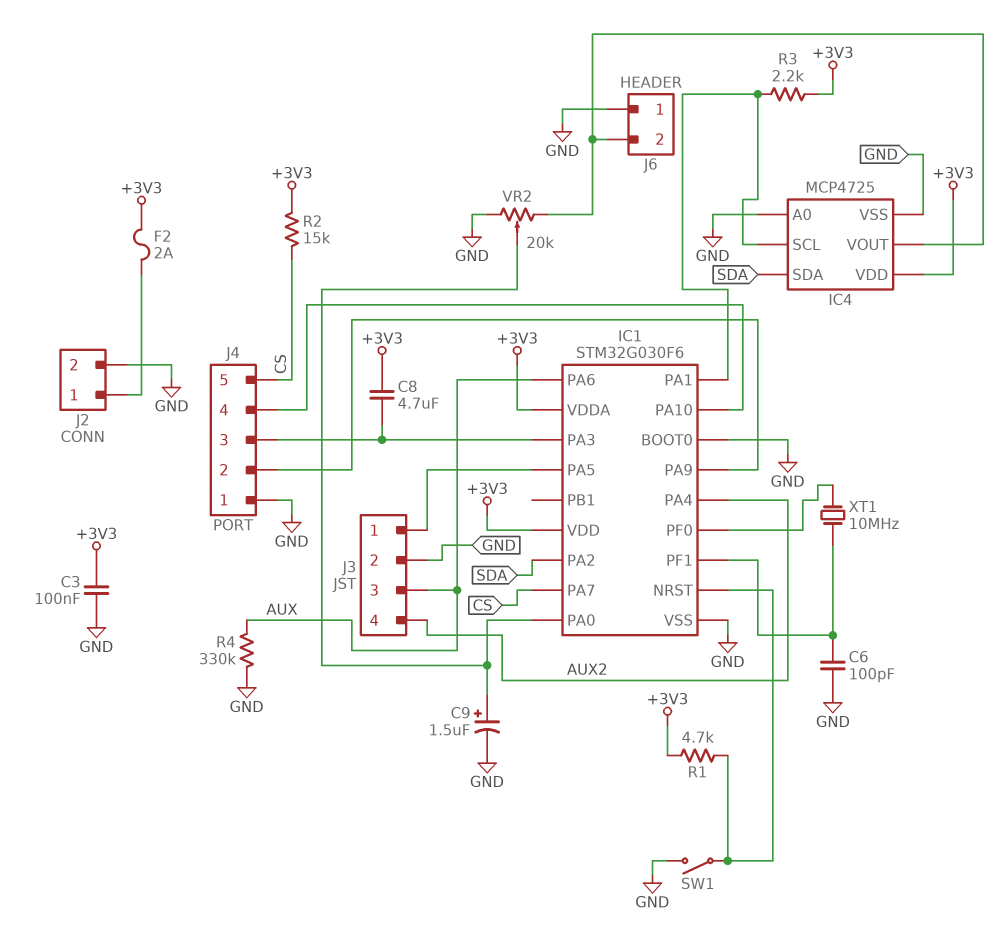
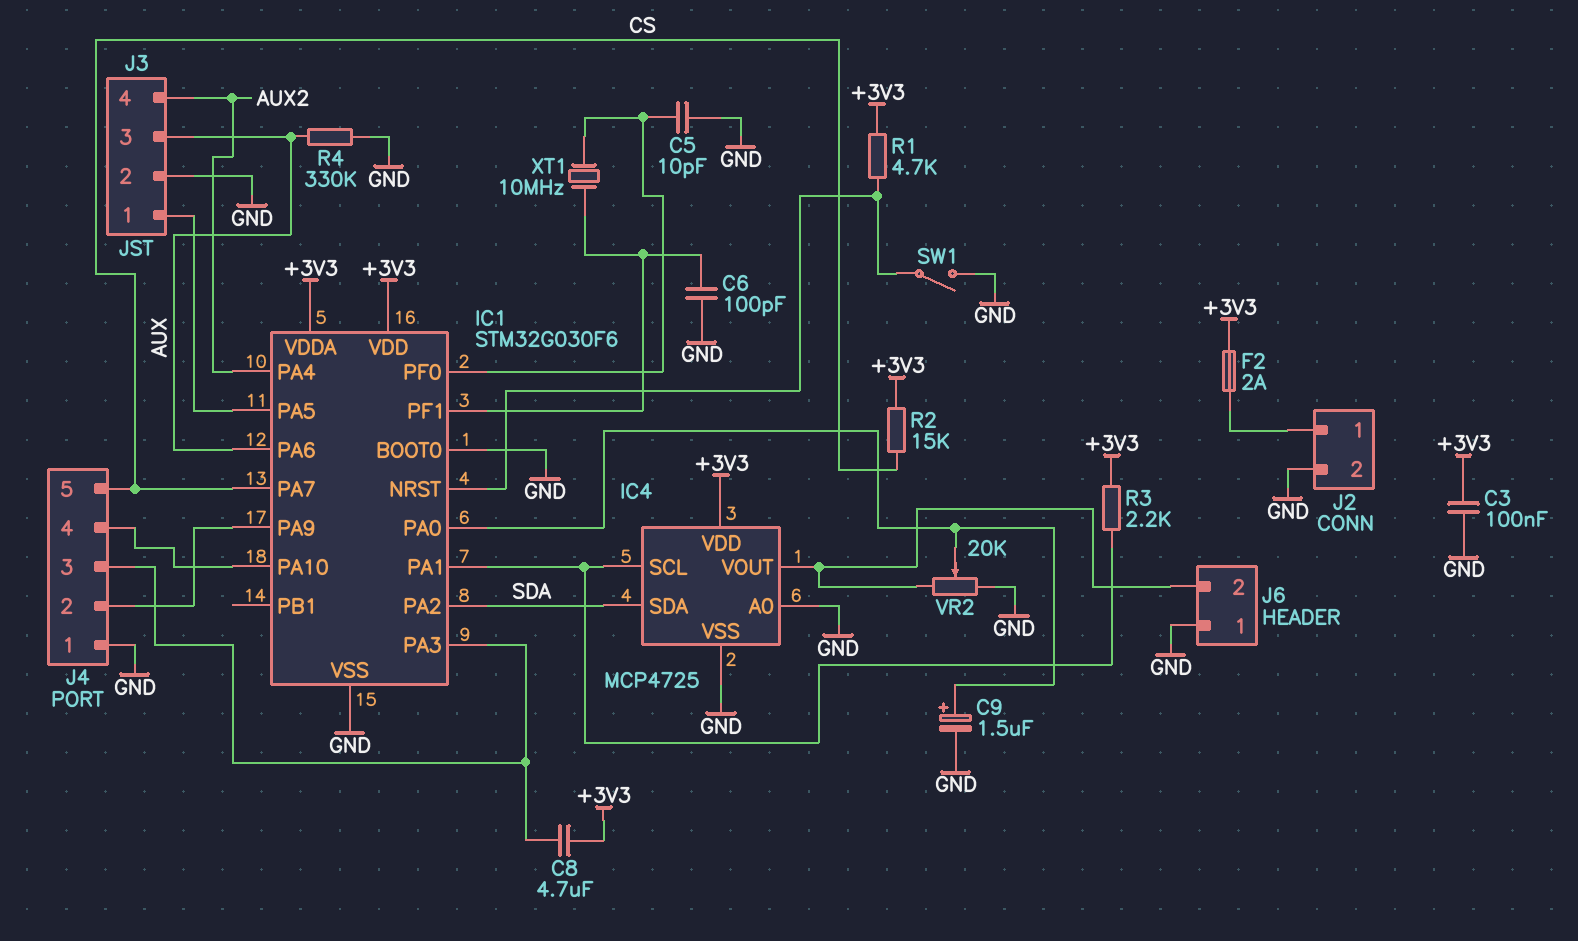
C5: none -> 10pF (GND, IC1/PF0)

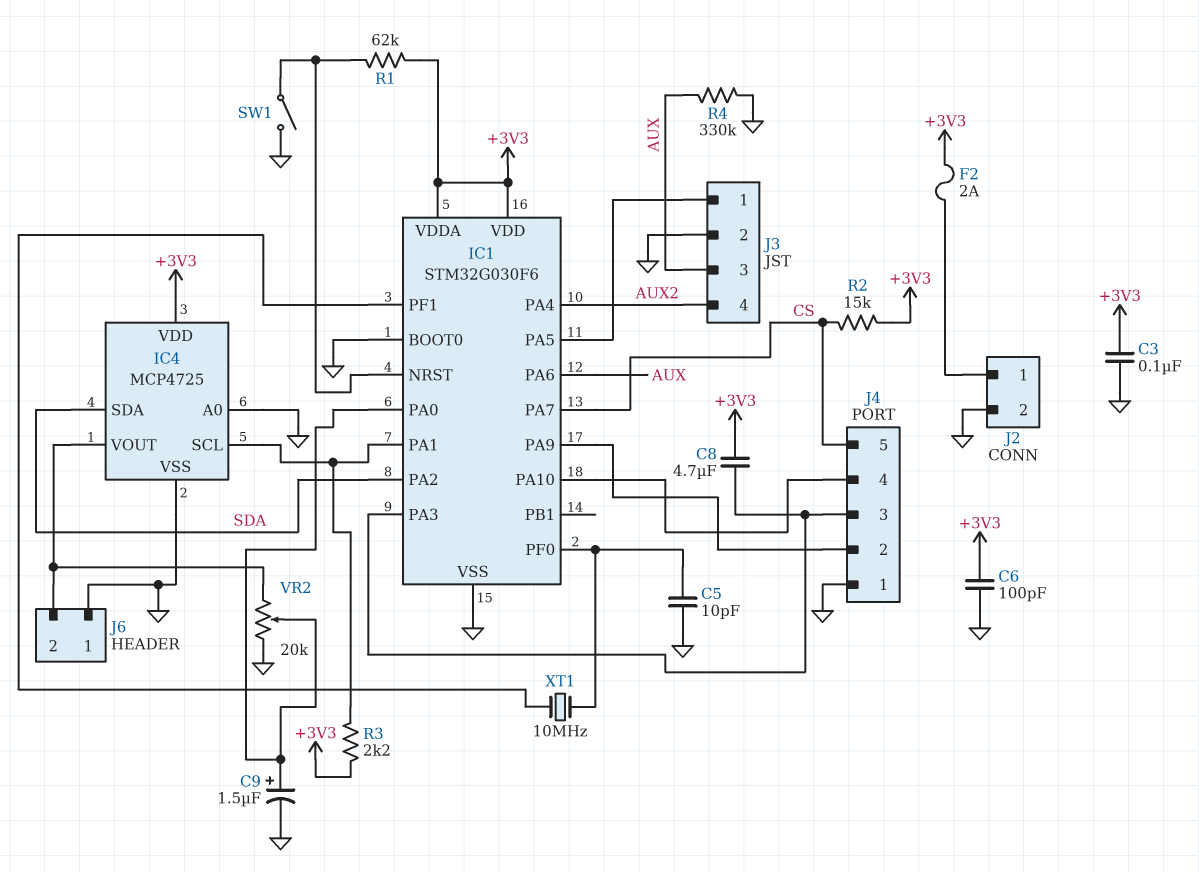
C6: 100pF (GND, IC1/PF1) -> 100pF (+3V3, GND)
R1: 4.7k (+3V3, IC1/NRST) -> 62k (+3V3, IC1/NRST)

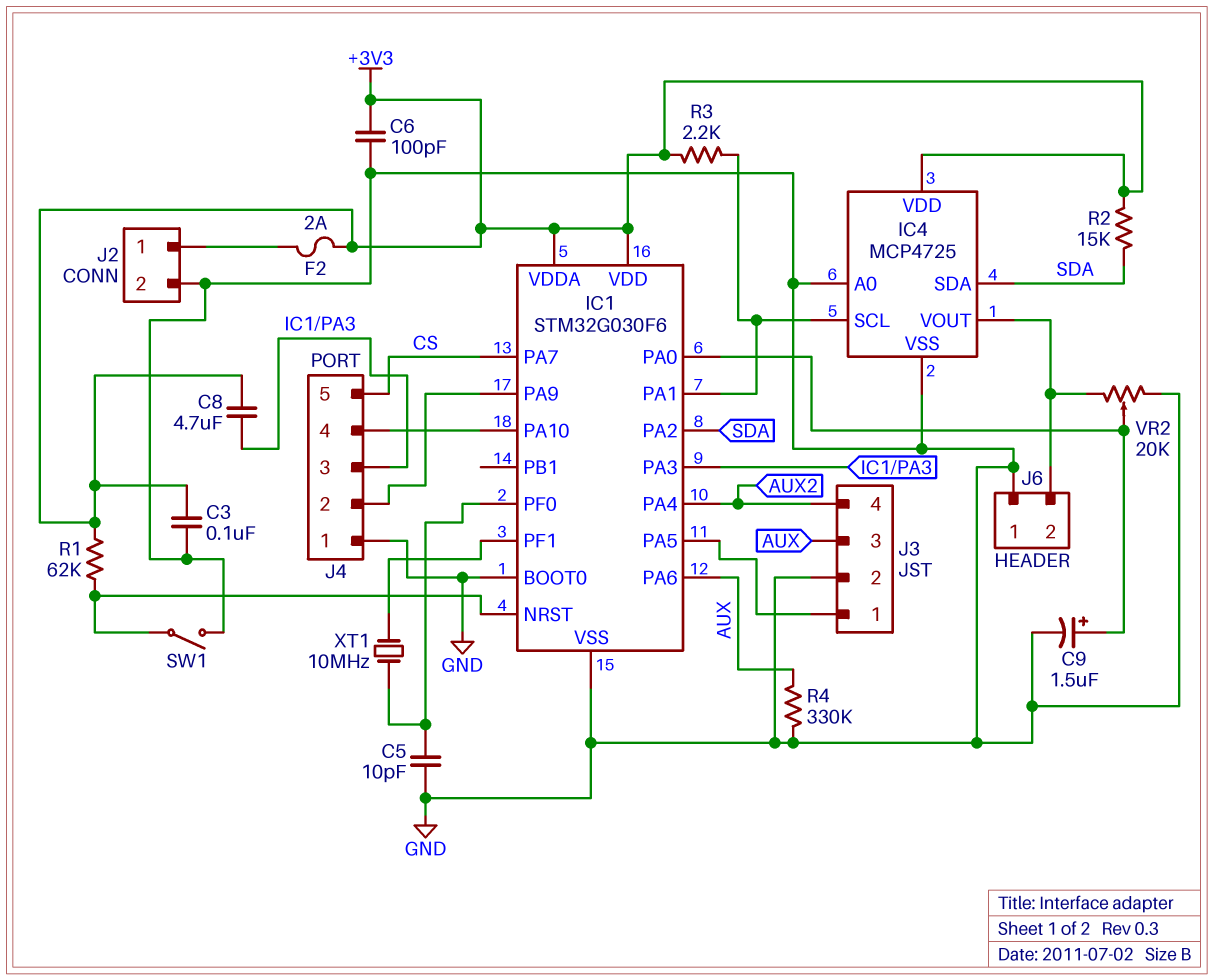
R2: 15k (+3V3, CS) -> 15k (+3V3, SDA)

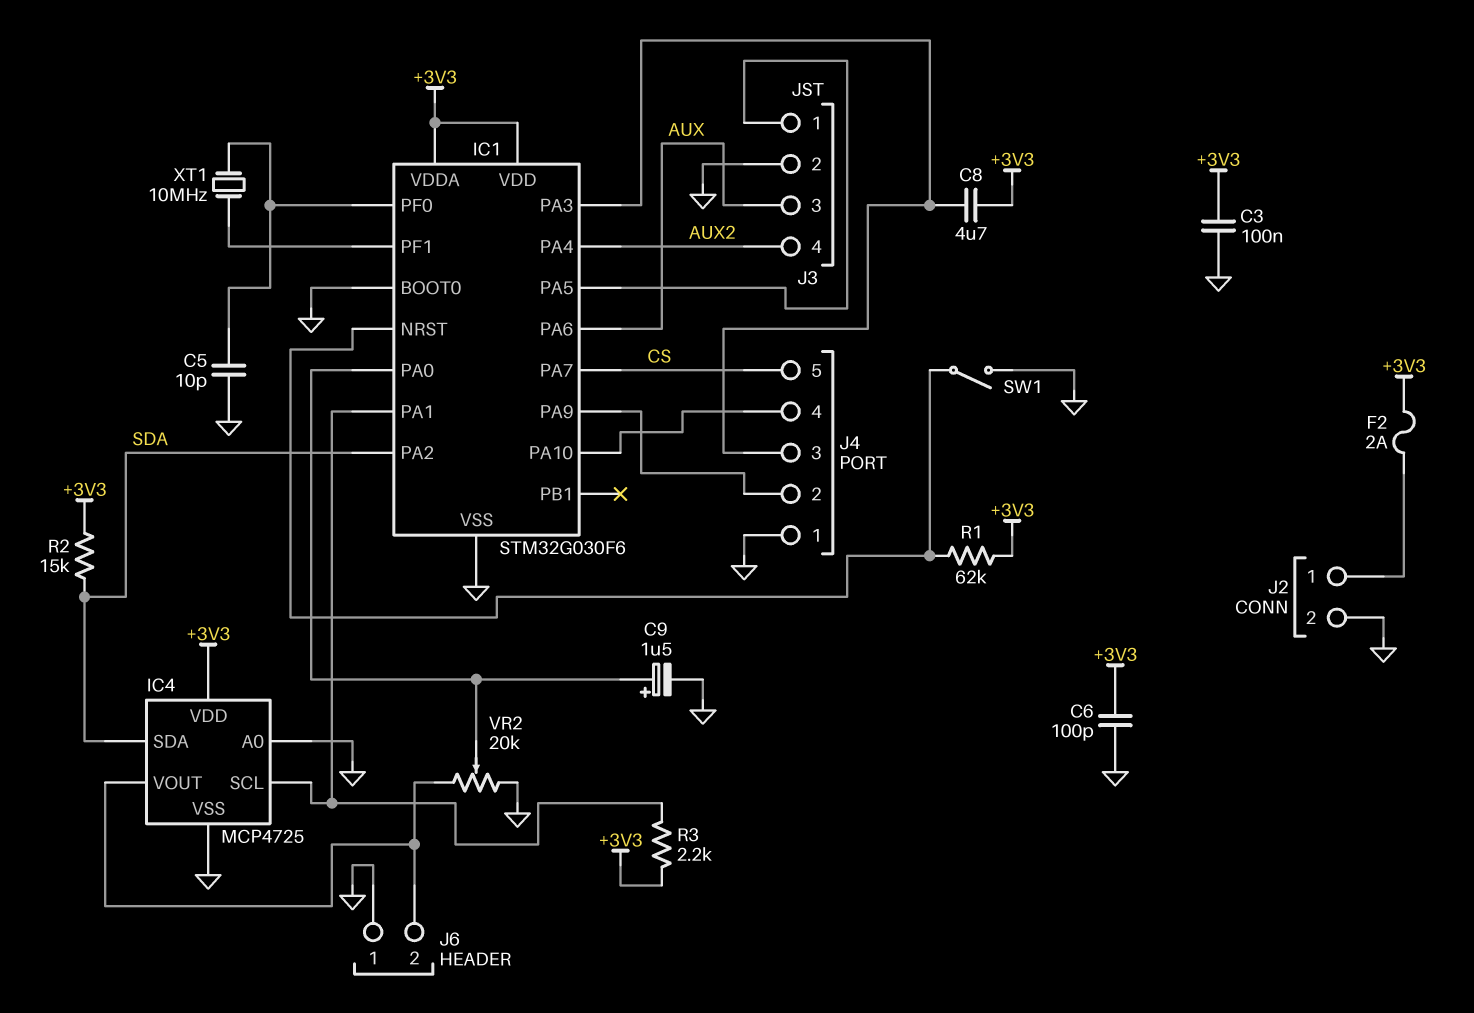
R4: 330k (AUX, GND) -> none

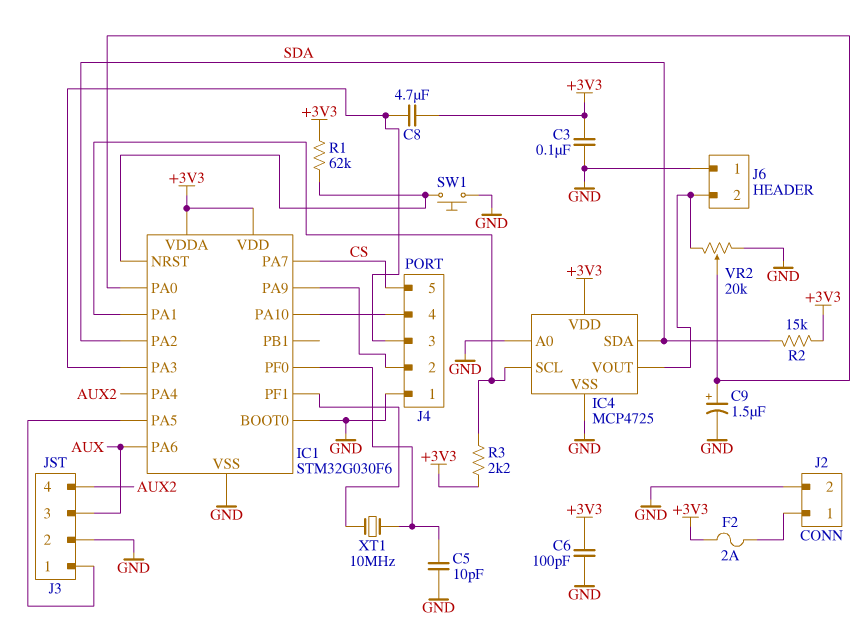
SW1: switch (GND, IC1/NRST) -> button (GND, IC1/NRST)

